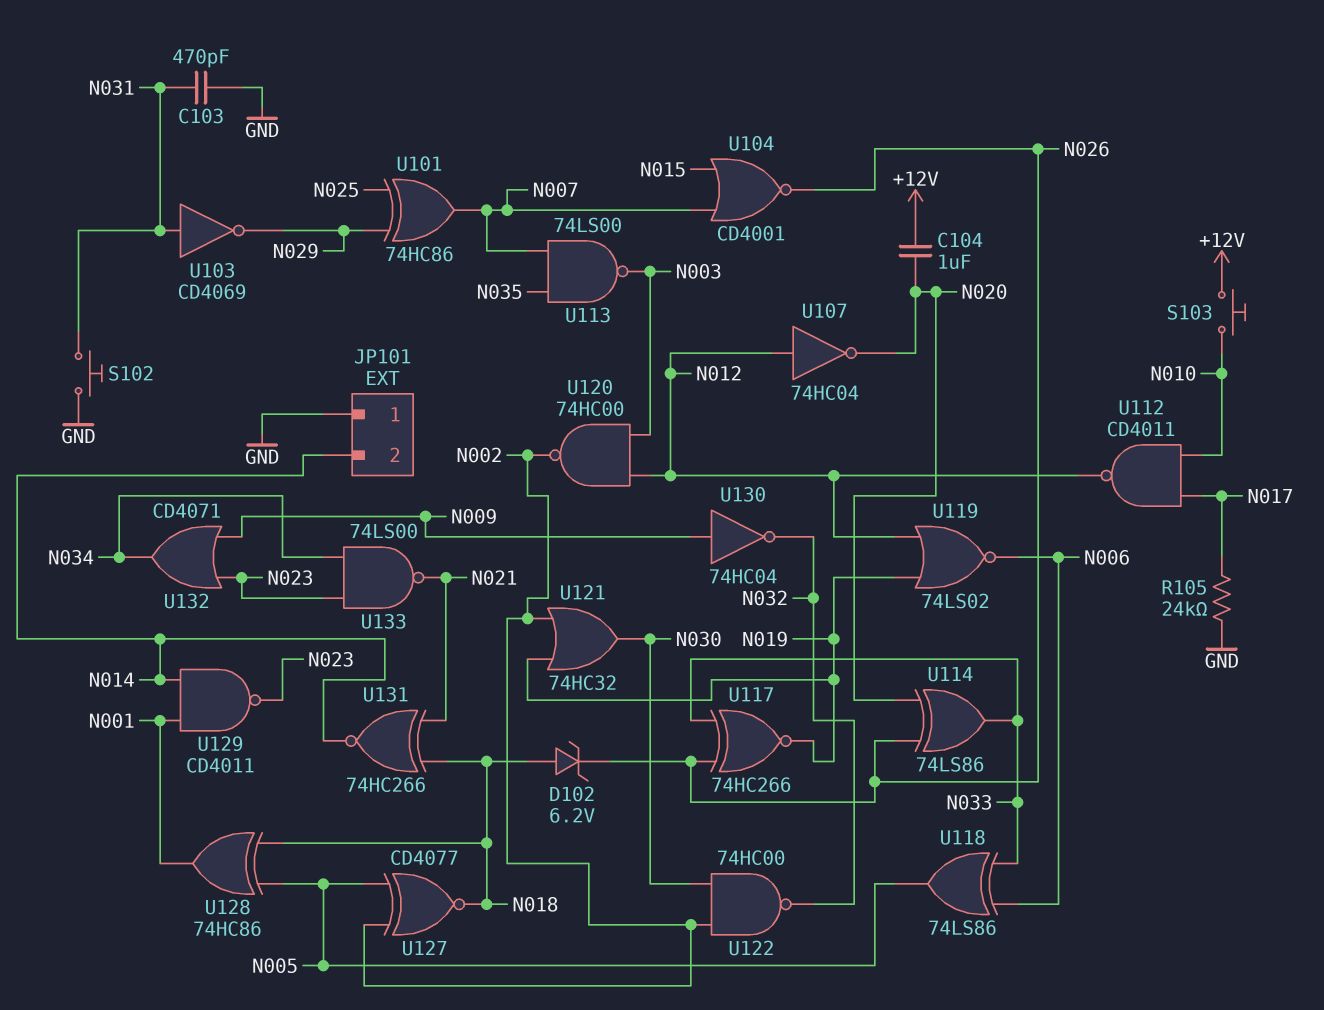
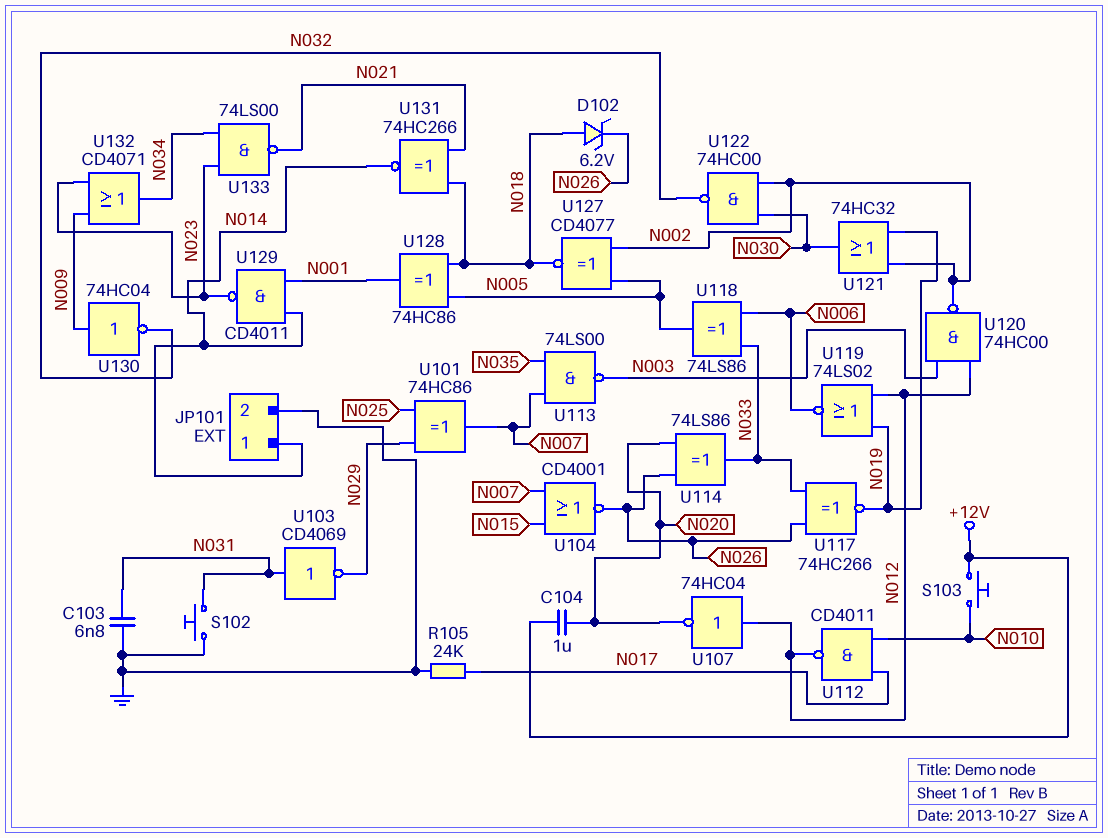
C103: 470pF (GND, N031) -> 6.8nF (GND, N031)
JP101 pin 1: GND -> N014
JP101 pin 2: N014 -> GND

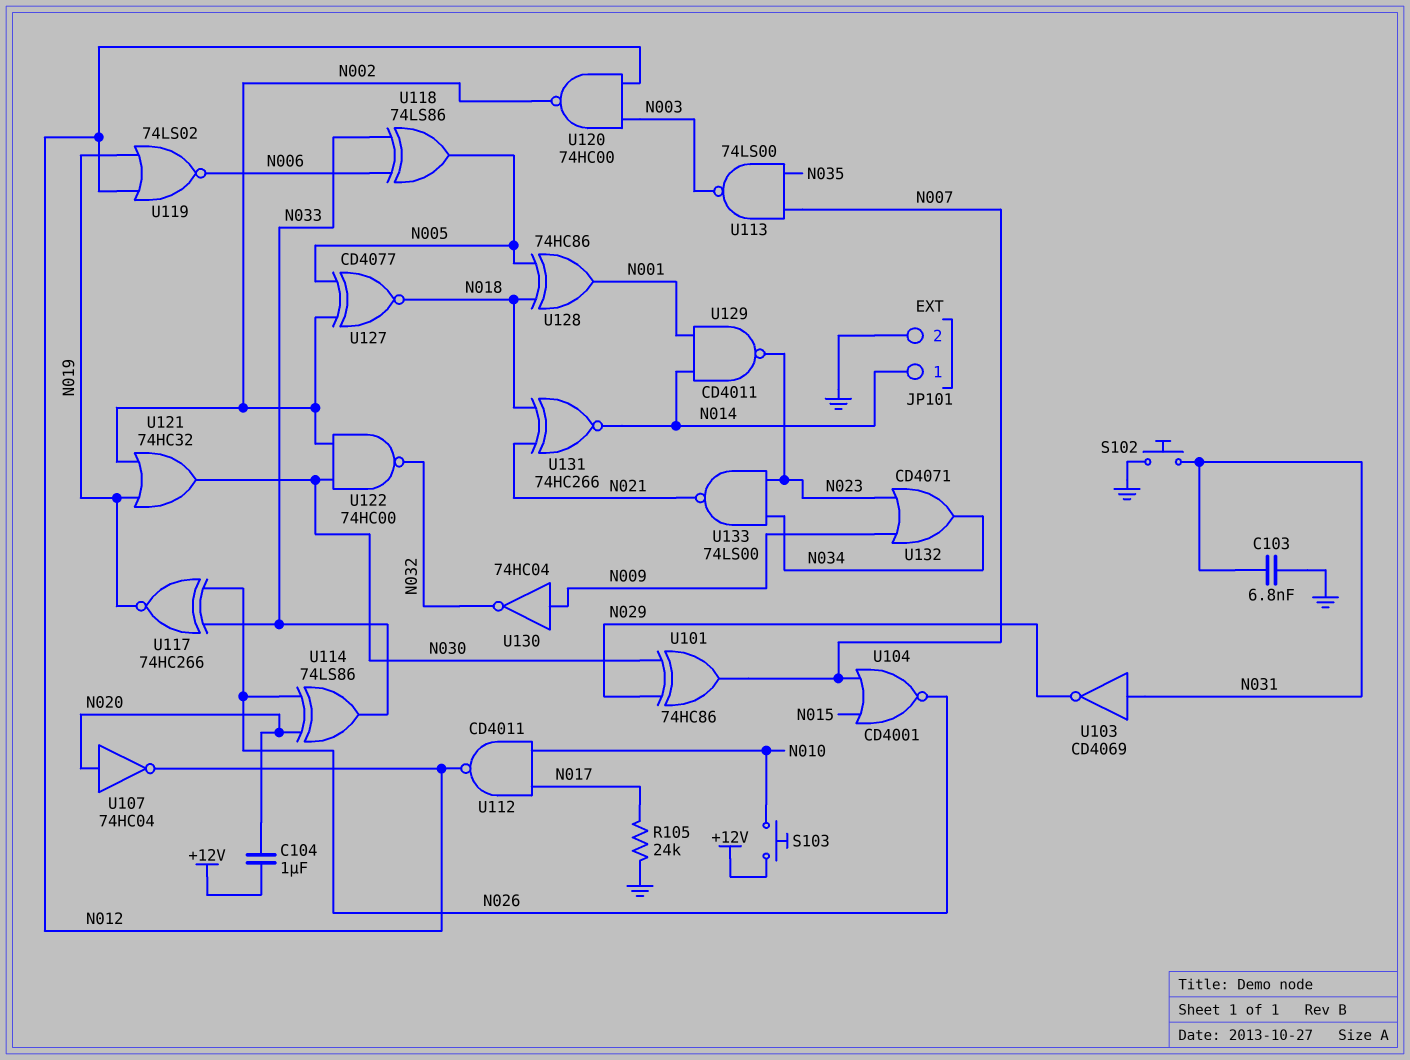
D102: zener 6.2V (A N018, K N026) -> none
U101: XOR 74HC86 (in N025, in N029, out N007) -> XOR 74HC86 (in N029, in N030, out N007)
U107: NOT 74HC04 (in N012, out N020) -> NOT 74HC04 (in N020, out N012)

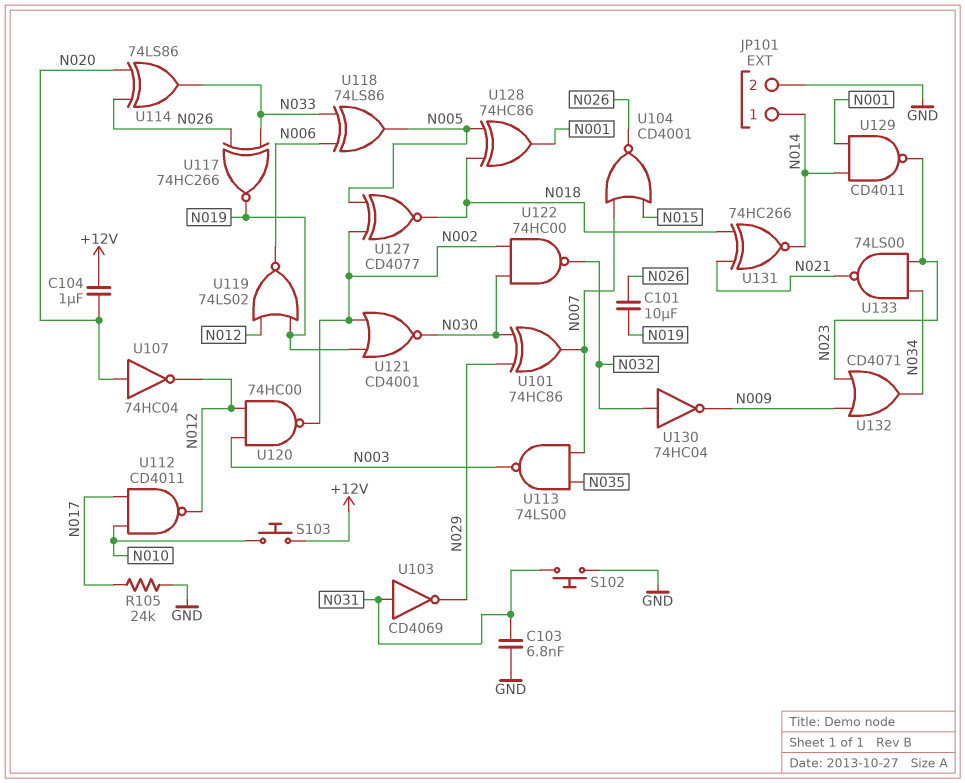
C101: none -> 10uF (N019, N026)
U121: OR 74HC32 (in N002, in N019, out N030) -> NOR CD4001 (in N002, in N019, out N030)
U130: NOT 74HC04 (in N009, out N032) -> NOT 74HC04 (in N032, out N009)

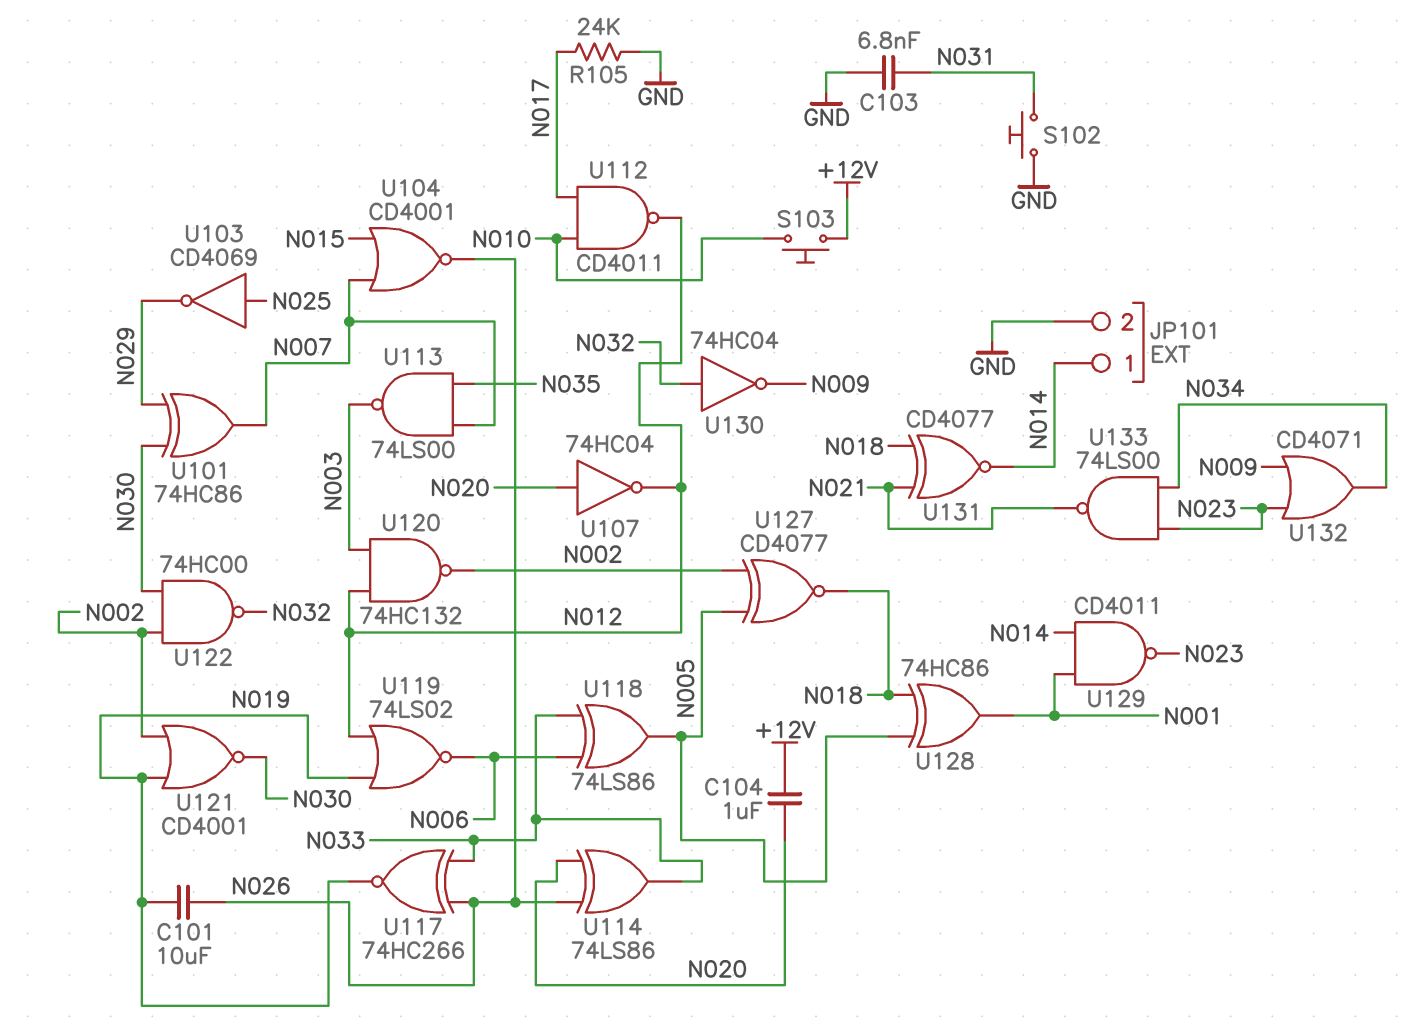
U103: NOT CD4069 (in N031, out N029) -> NOT CD4069 (in N025, out N029)
U120: NAND 74HC00 (in N003, in N012, out N002) -> NAND 74HC132 (in N003, in N012, out N002)
U131: XNOR 74HC266 (in N018, in N021, out N014) -> XNOR CD4077 (in N018, in N021, out N014)

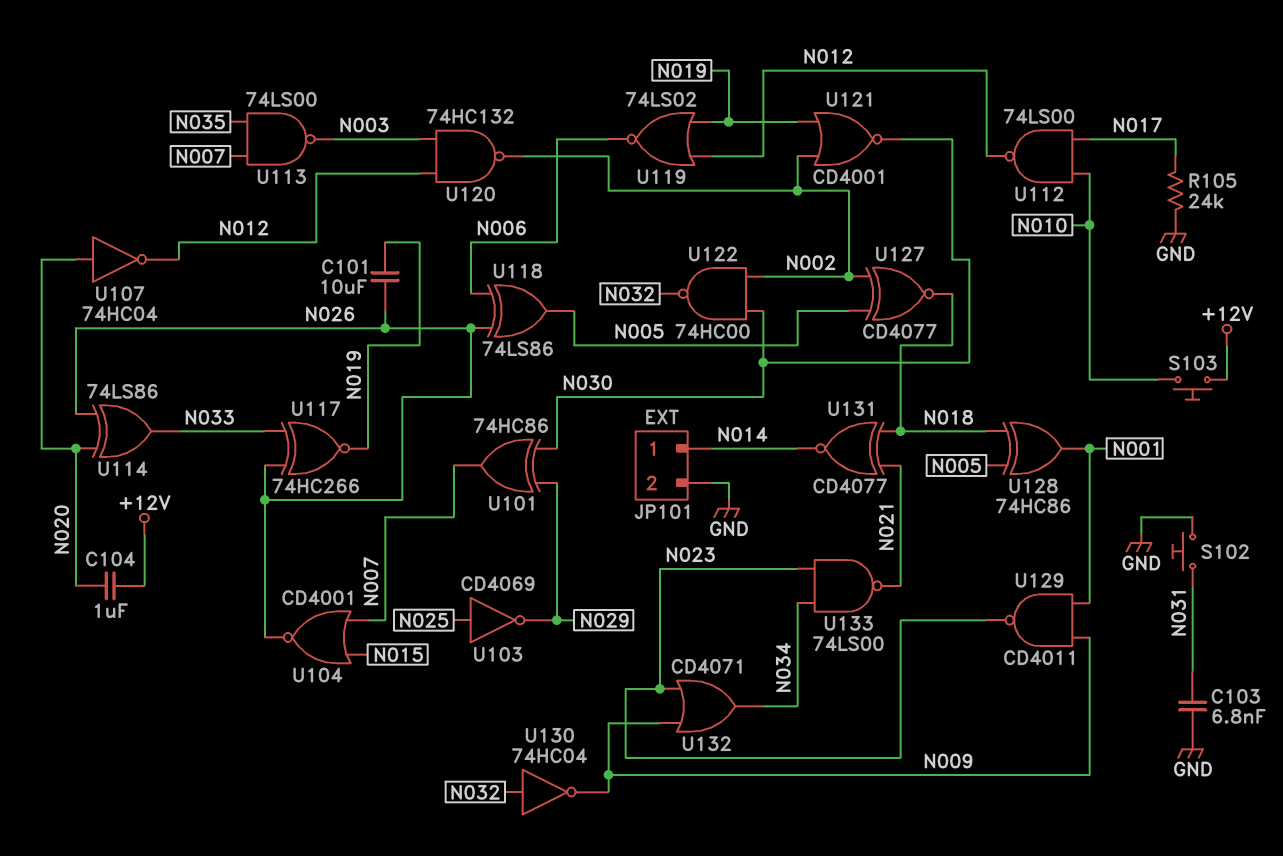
U112: NAND CD4011 (in N010, in N017, out N012) -> NAND 74LS00 (in N010, in N017, out N012)
U118: XOR 74LS86 (in N006, in N033, out N005) -> XOR 74LS86 (in N006, in N026, out N005)
U129: NAND CD4011 (in N001, in N014, out N023) -> NAND CD4011 (in N001, in N009, out N023)

